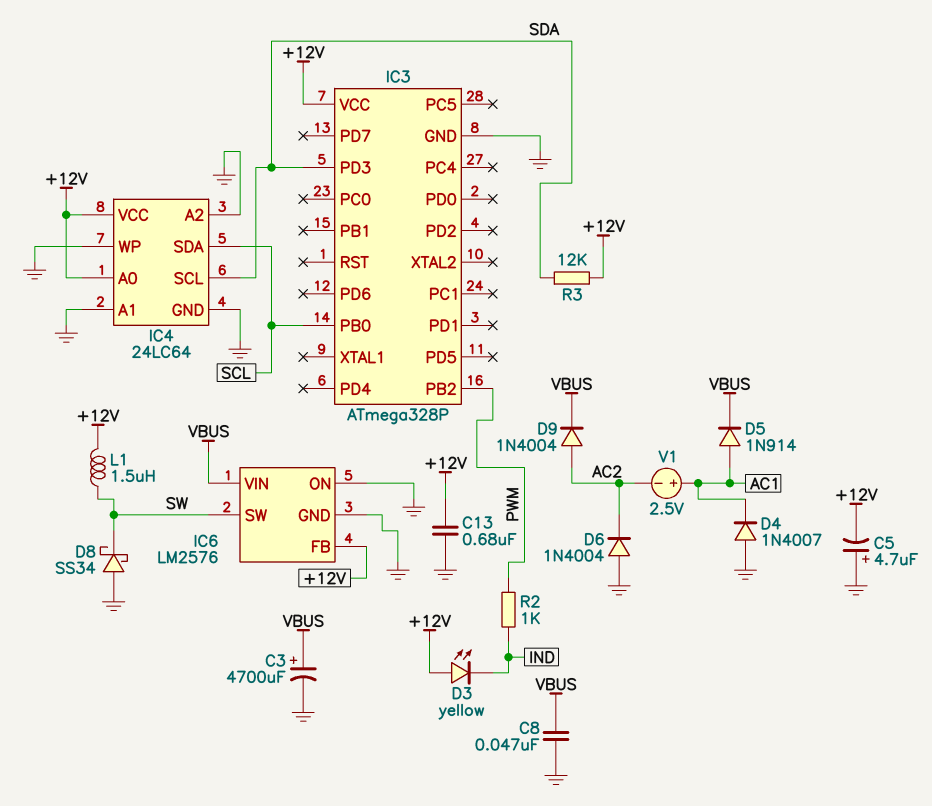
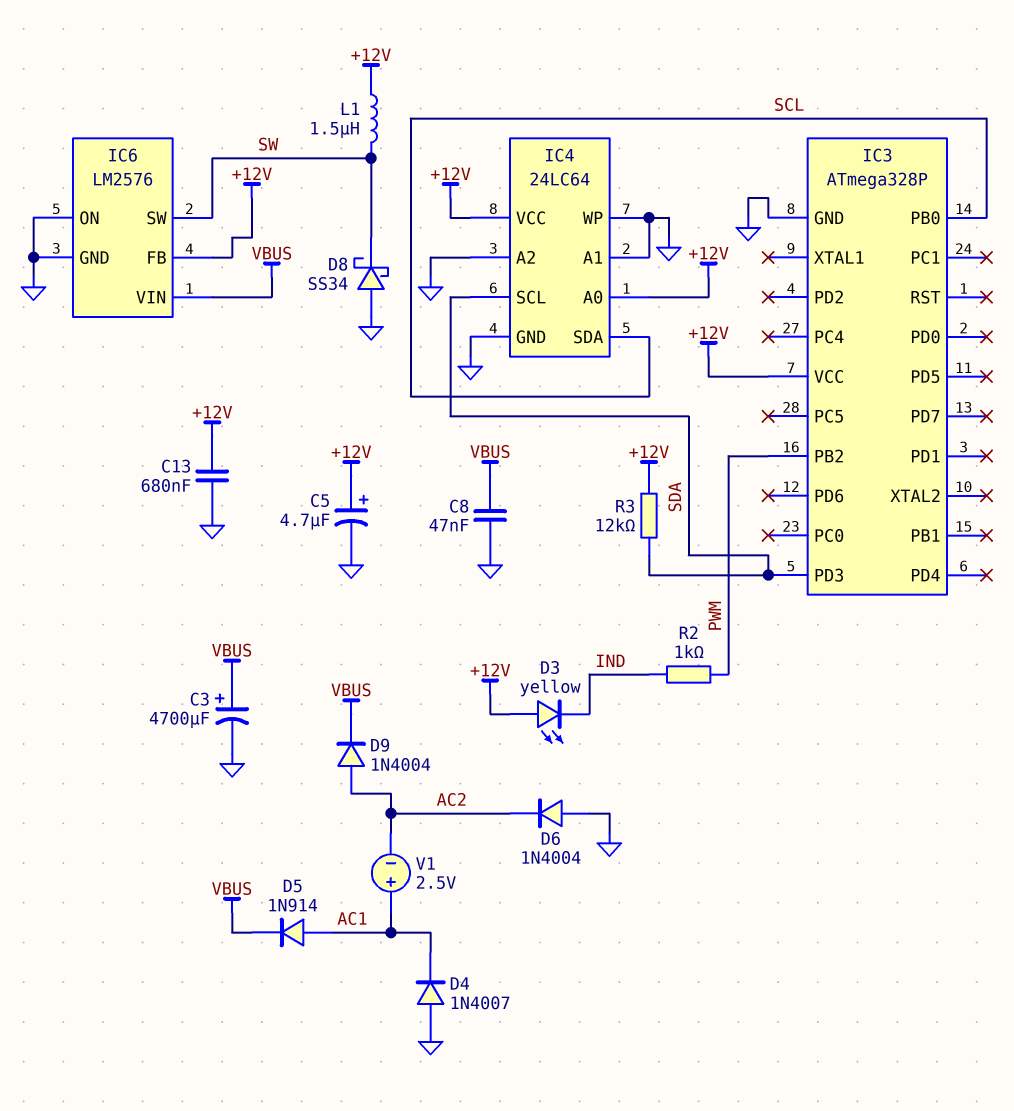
C5: 4.7uF (plus GND, minus +12V) -> 4.7uF (plus +12V, minus GND)

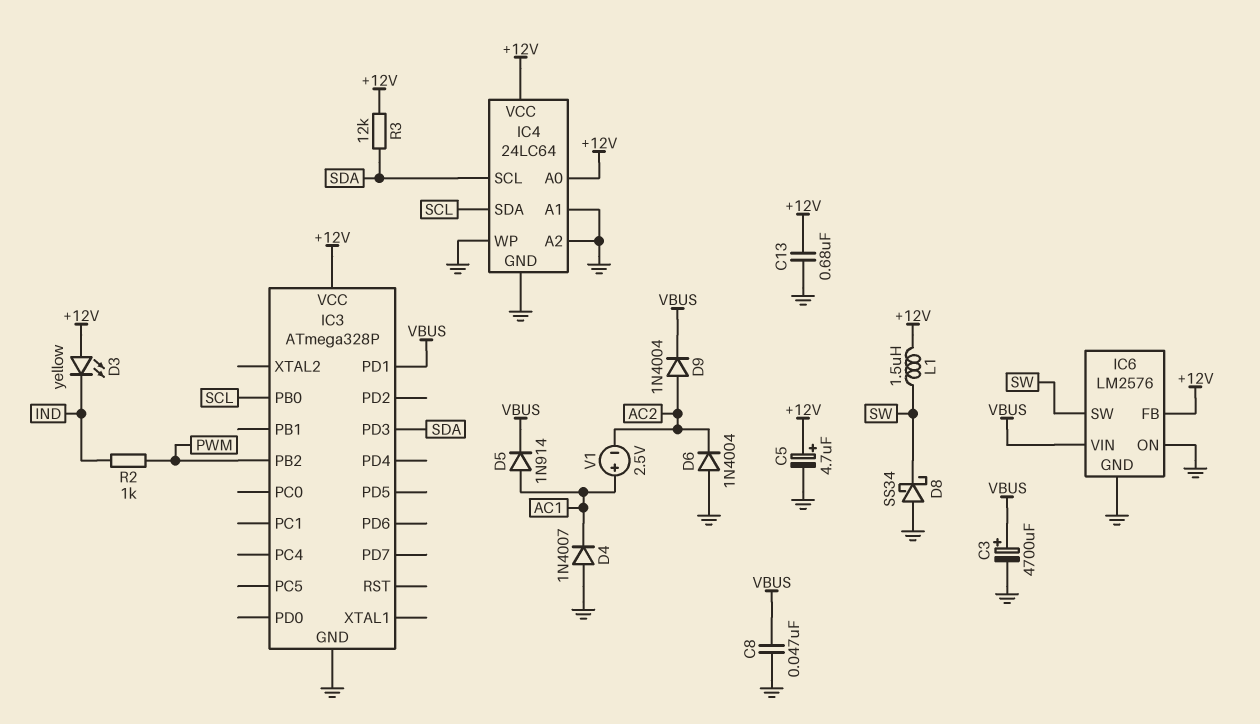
IC3 pin PD1: none -> VBUS

